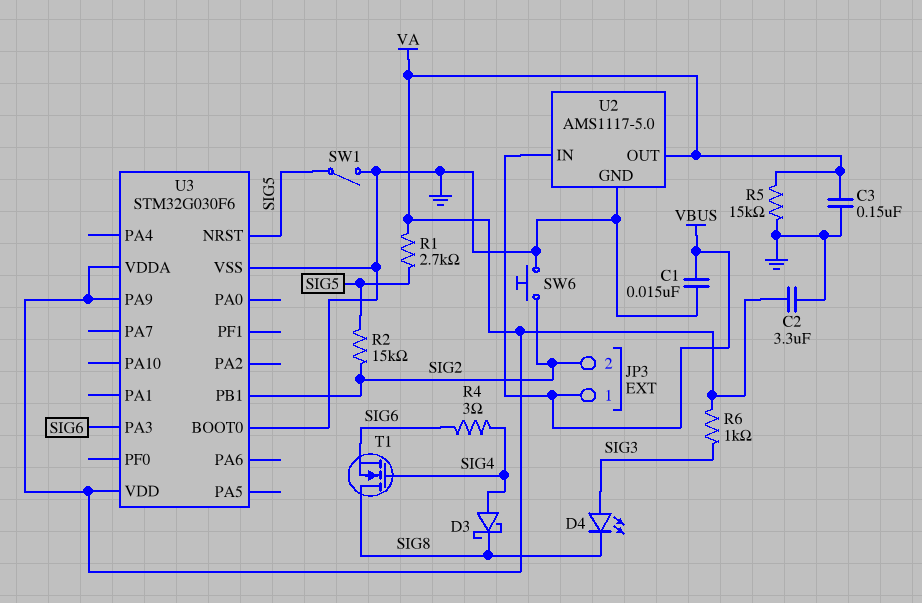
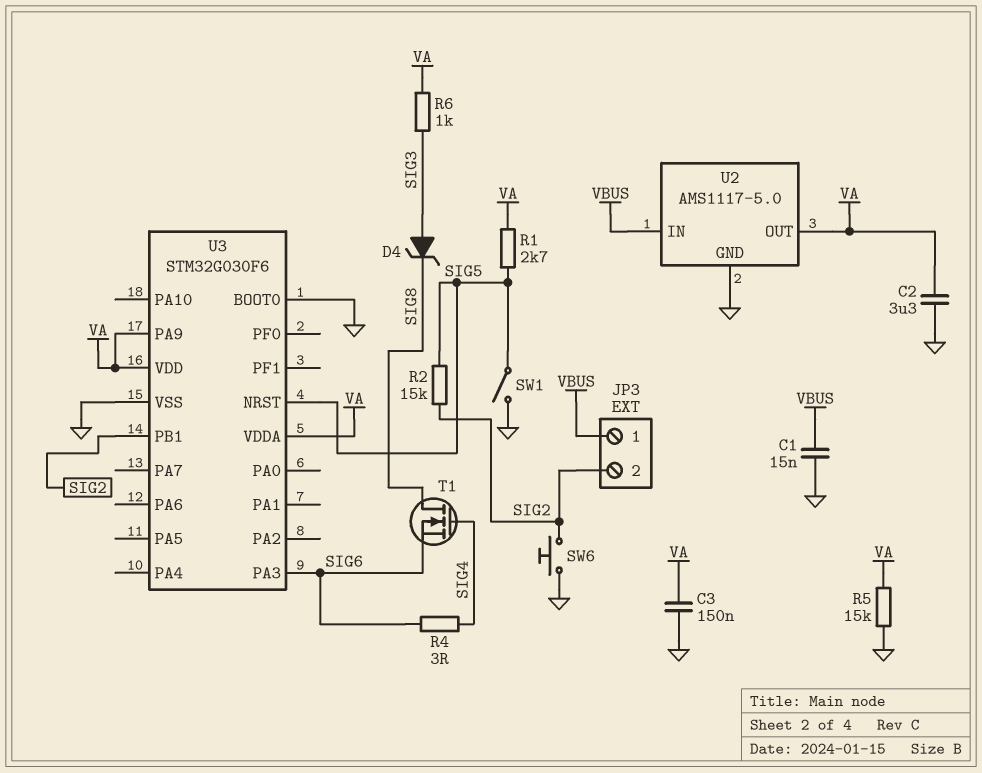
D3: schottky (A SIG4, K SIG8) -> none
D4: LED (A SIG3, K SIG8) -> zener (A SIG3, K SIG8)

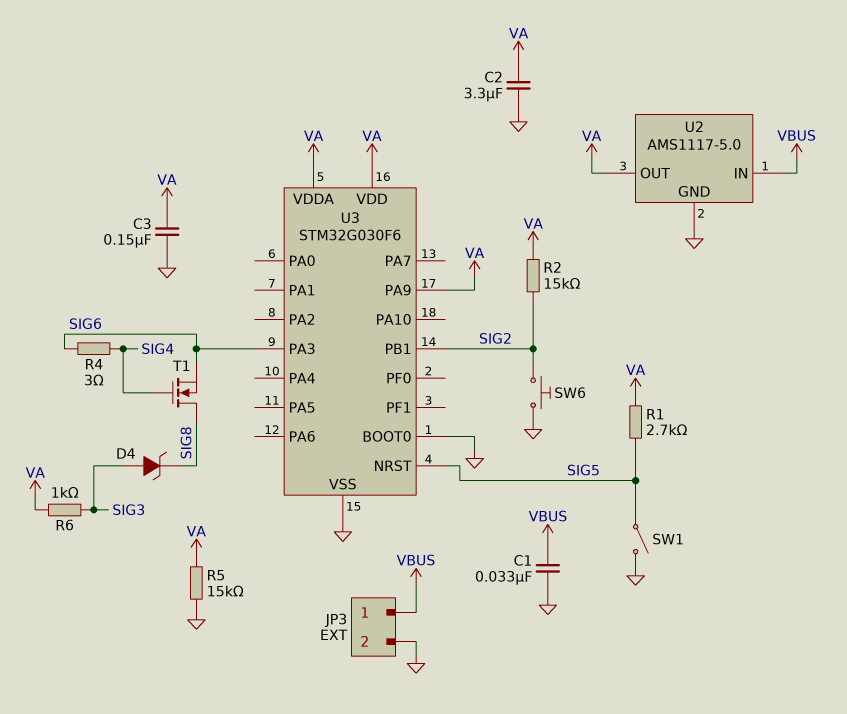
C1: 15nF (GND, VBUS) -> 33nF (GND, VBUS)
JP3 pin 2: SIG2 -> GND
R2: 15k (SIG2, SIG5) -> 15k (SIG2, VA)

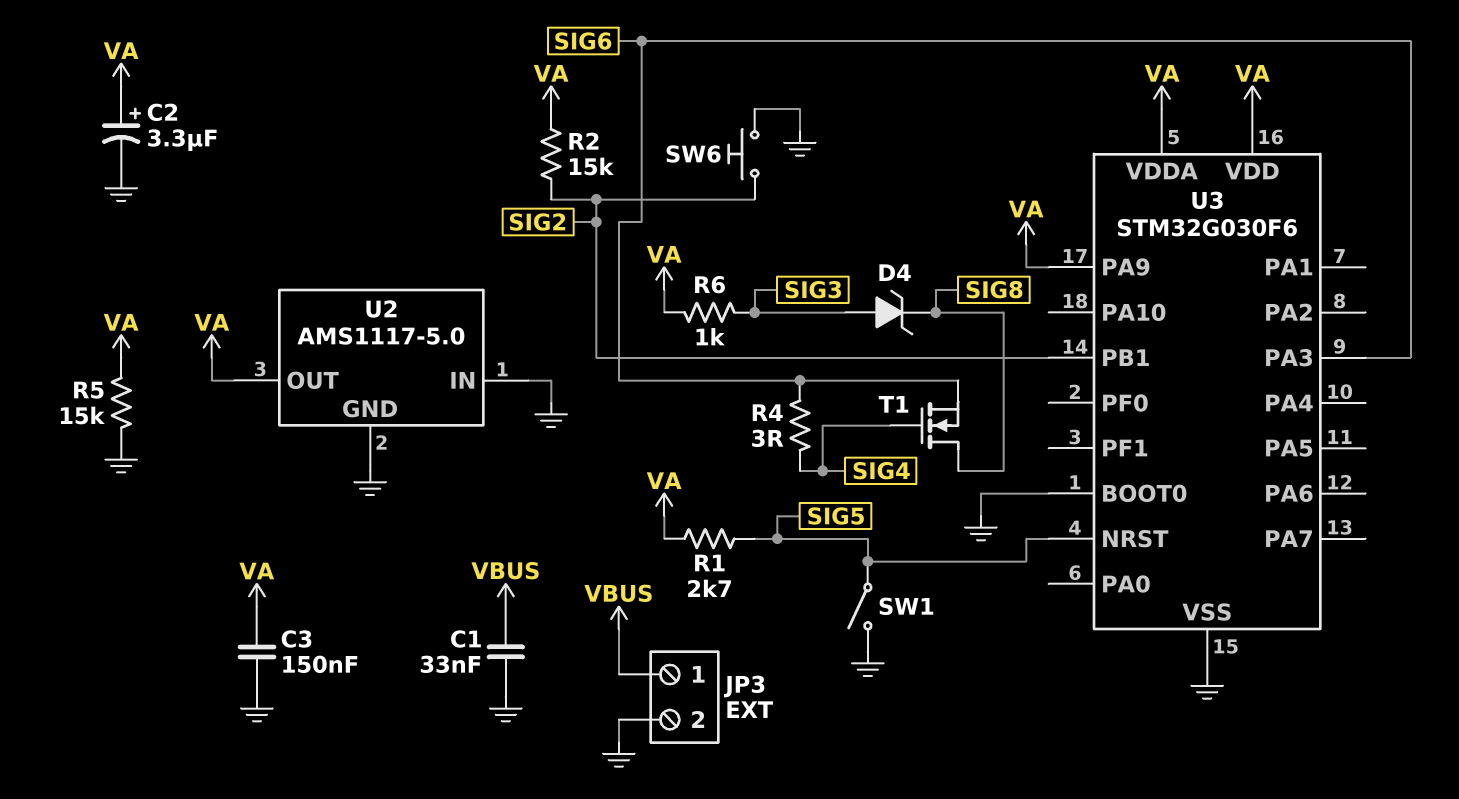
C2: 3.3uF (GND, VA) -> 3.3uF (plus VA, minus GND)
U2 pin IN: VBUS -> GND

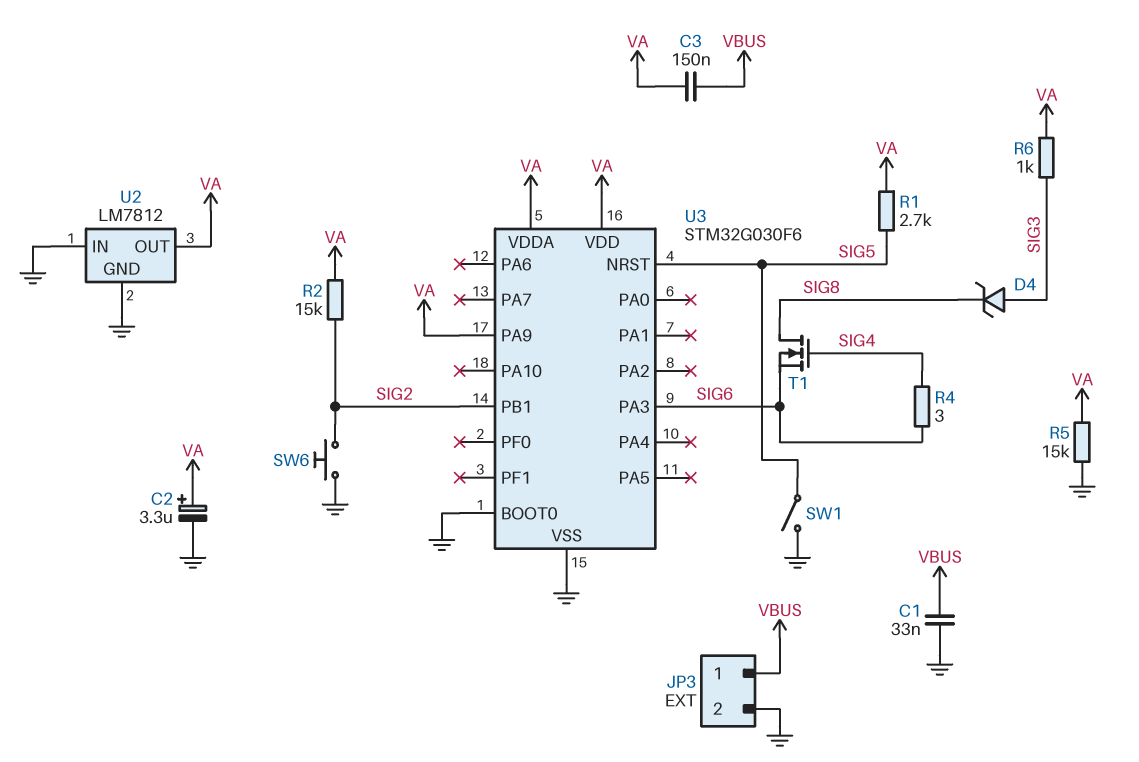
C3: 150nF (GND, VA) -> 150nF (VA, VBUS)
U2: AMS1117-5.0 -> LM7812

